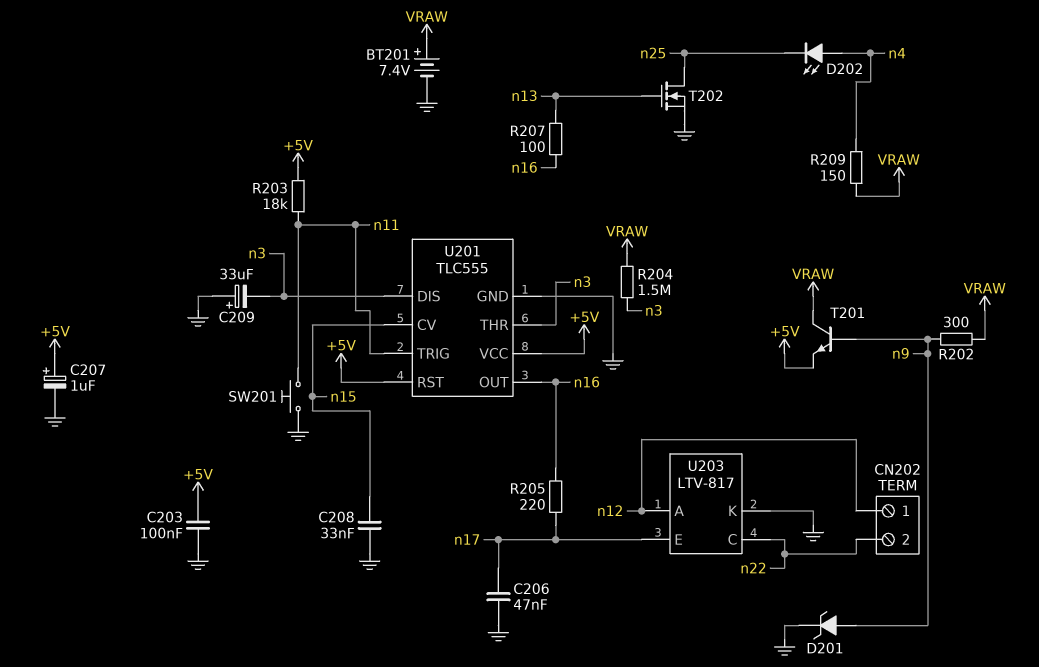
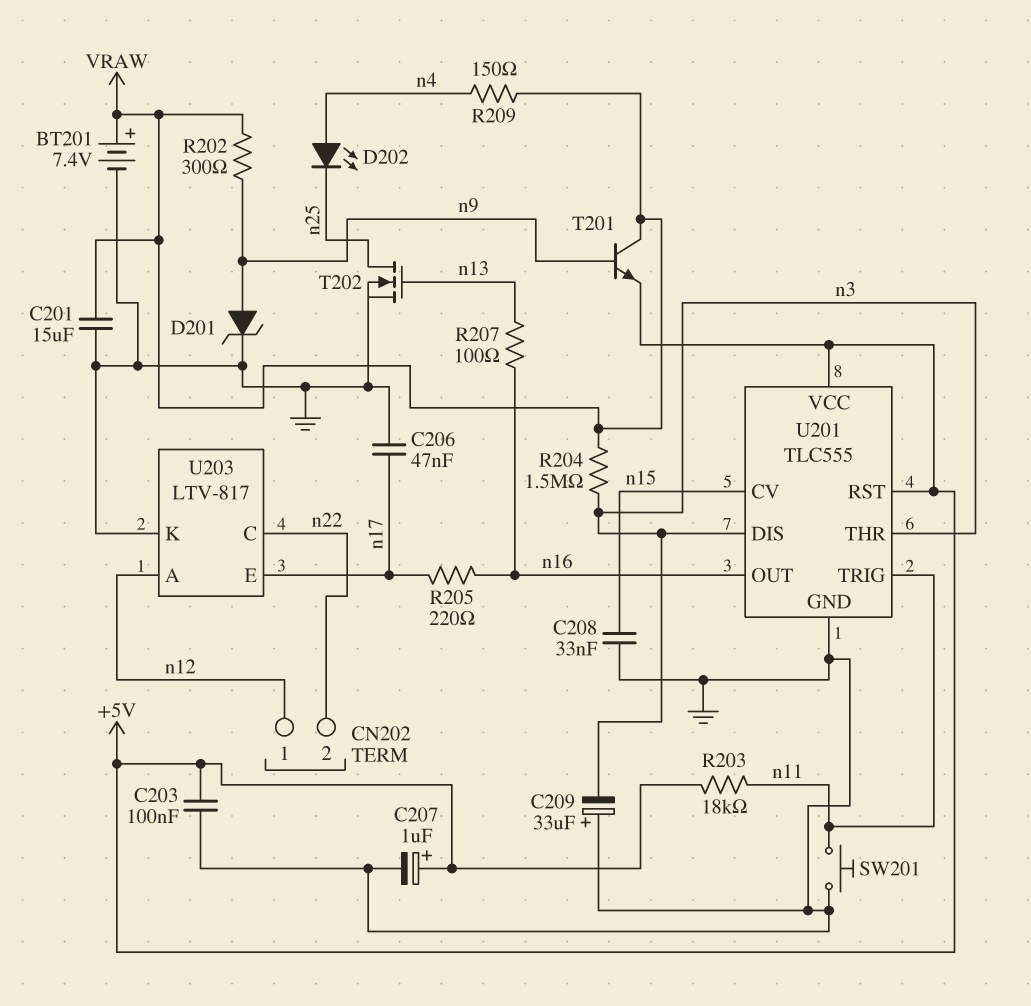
C201: none -> 15uF (GND, VRAW)

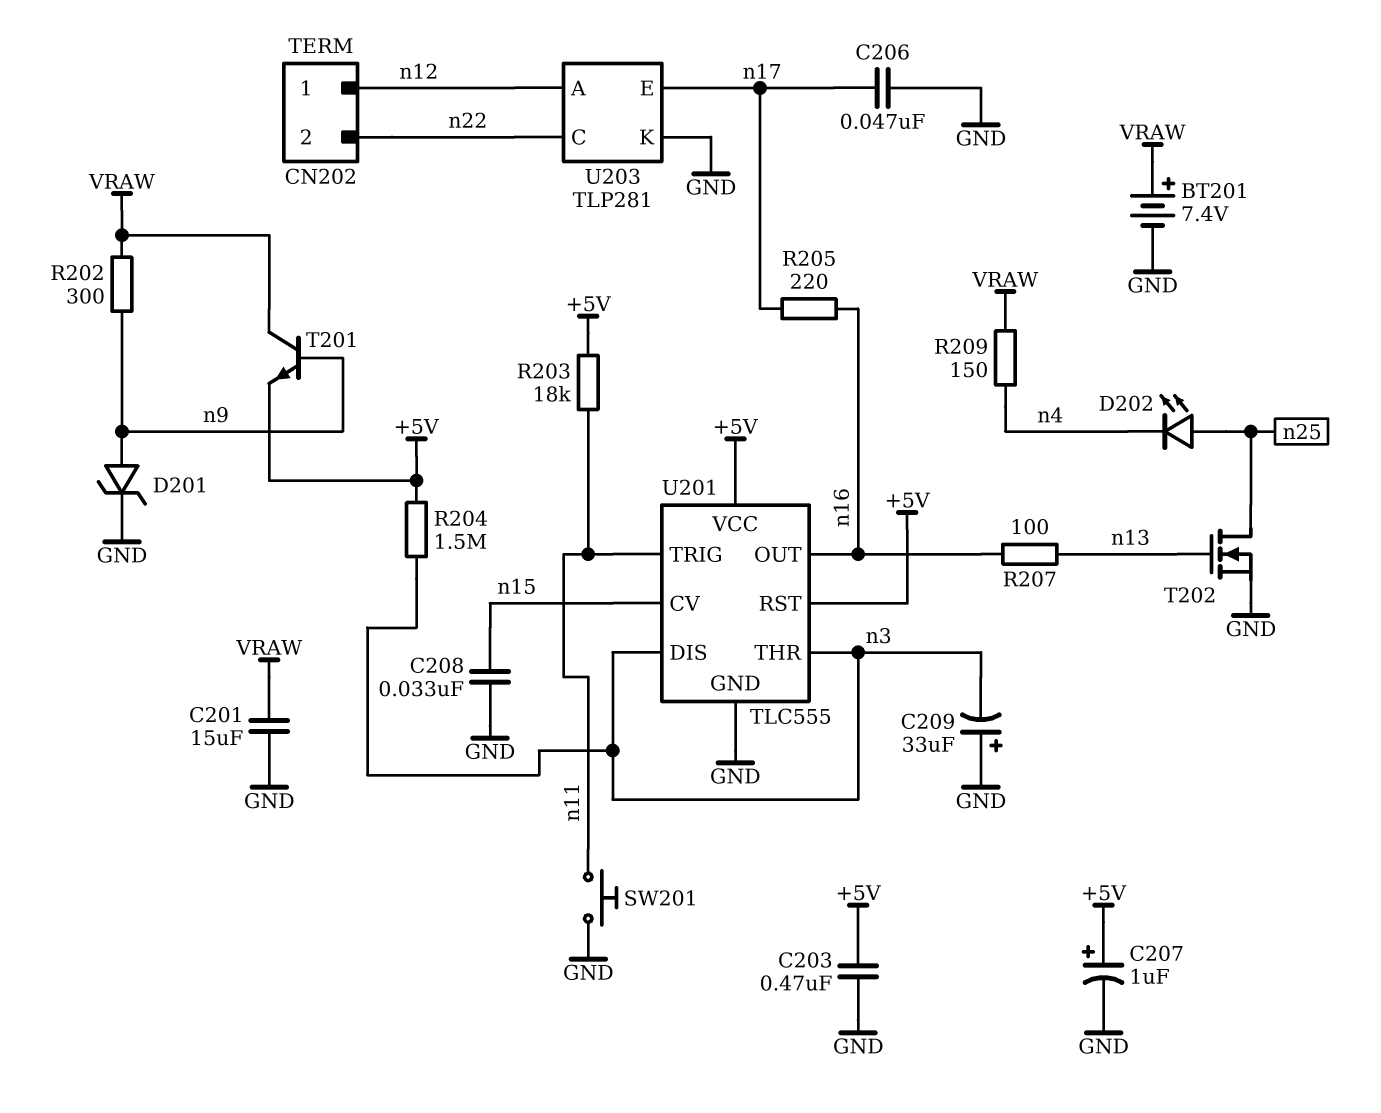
C203: 100nF (+5V, GND) -> 470nF (+5V, GND)
D202: LED (A n4, K n25) -> LED (A n25, K n4)
R204: 1.5M (VRAW, n3) -> 1.5M (+5V, n3)
U203: LTV-817 -> TLP281

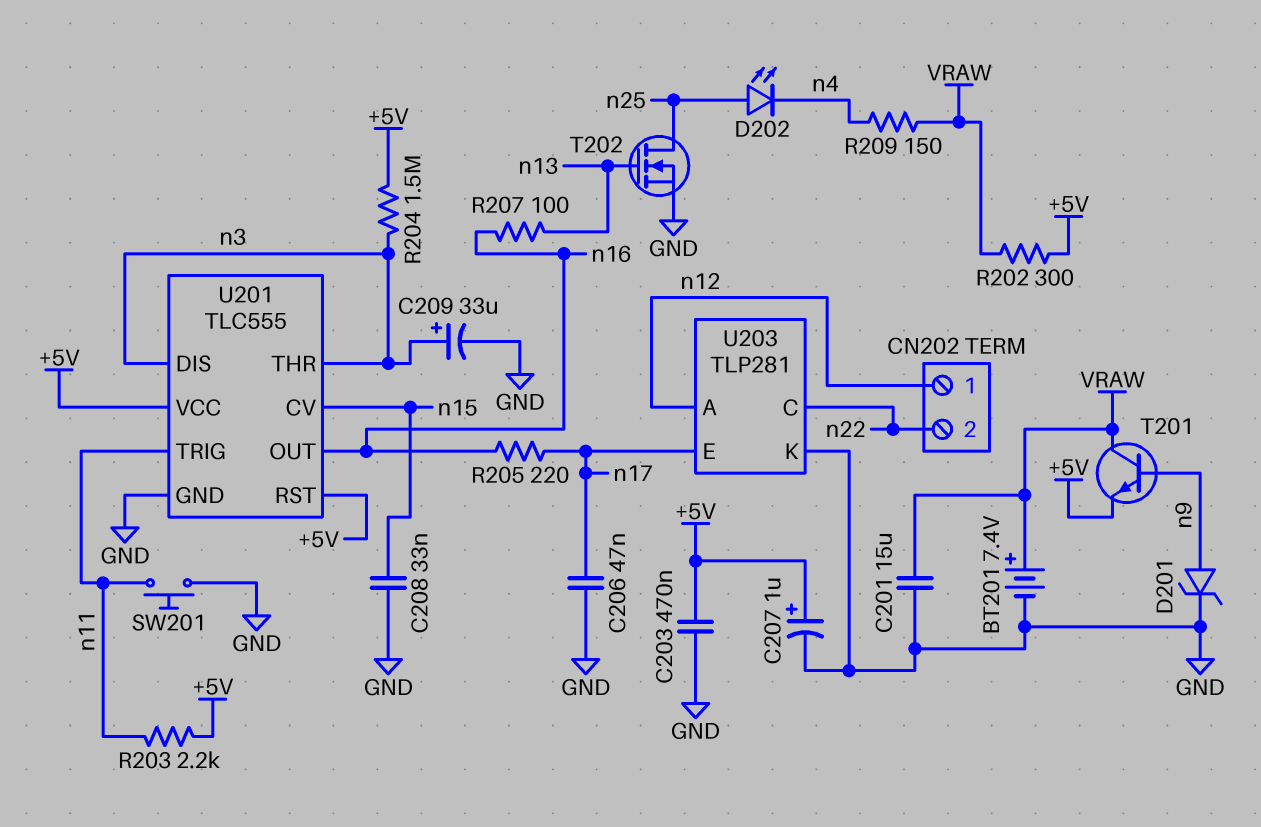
C209: 33uF (plus GND, minus n3) -> 33uF (plus n3, minus GND)
R202: 300 (VRAW, n9) -> 300 (+5V, VRAW)
R203: 18k (+5V, n11) -> 2.2k (+5V, n11)

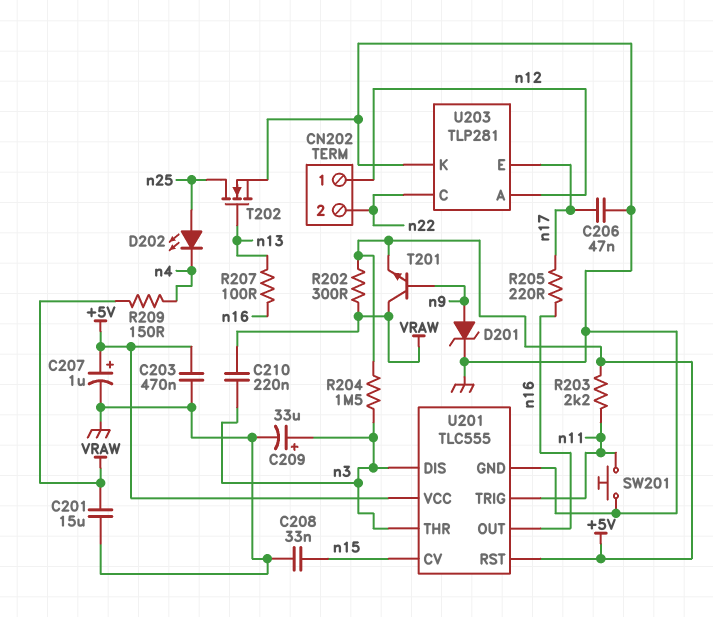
BT201: 7.4V (plus VRAW, minus GND) -> none
C210: none -> 220nF (VRAW, n3)

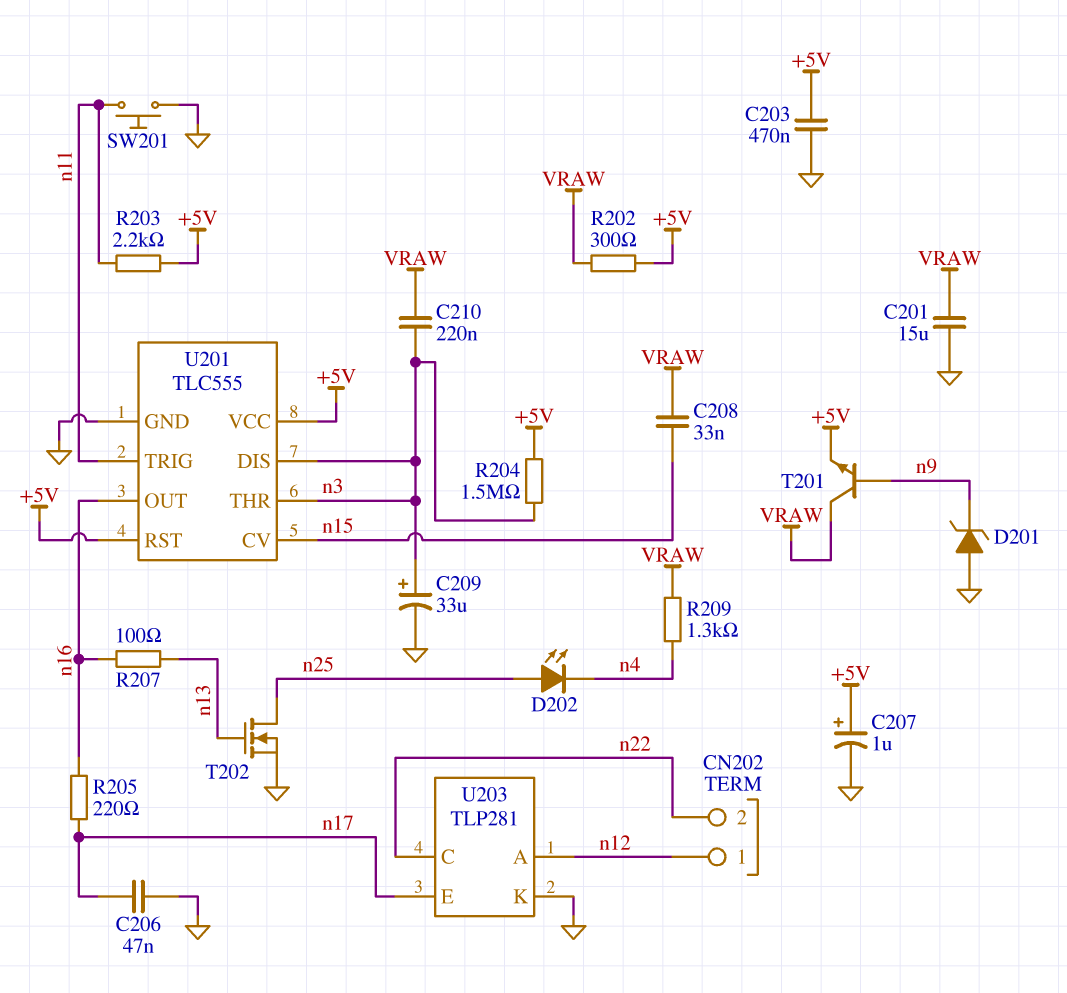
C208: 33nF (GND, n15) -> 33nF (VRAW, n15)
D201: zener (A n9, K GND) -> zener (A GND, K n9)
R209: 150 (VRAW, n4) -> 1.3k (VRAW, n4)

